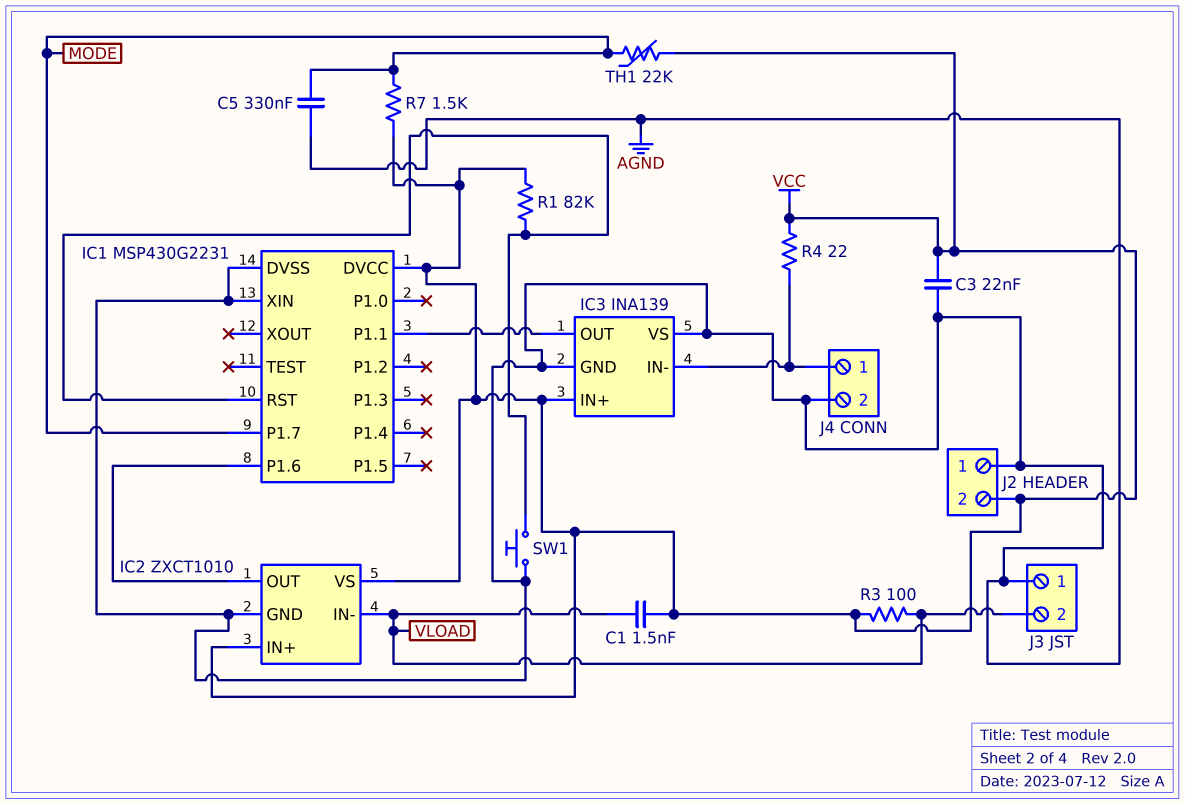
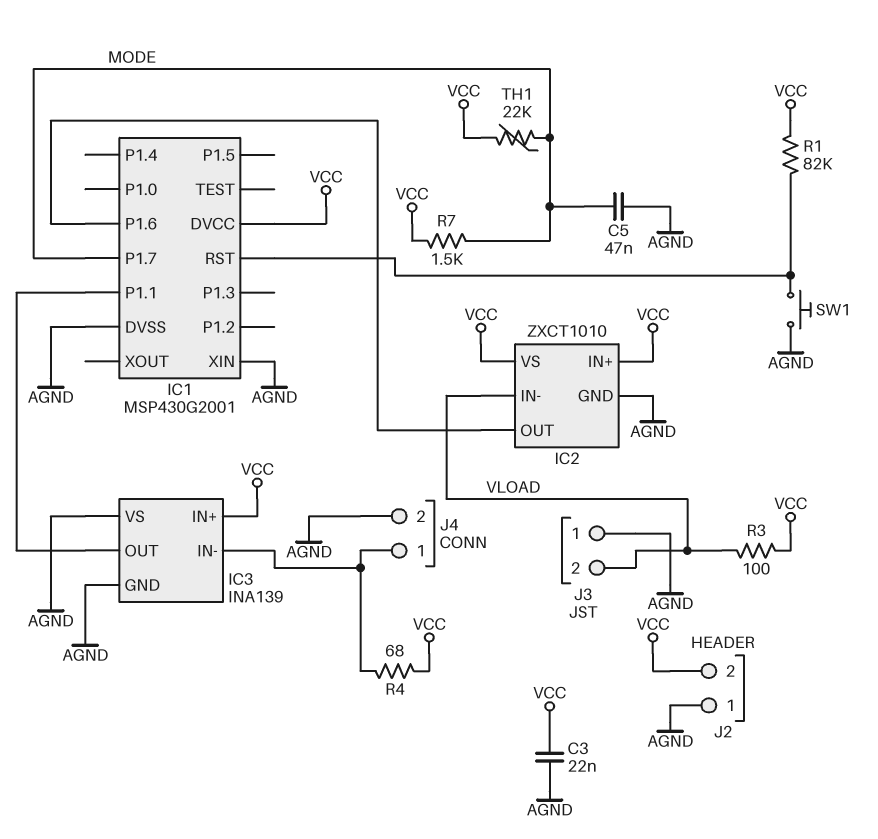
C1: 1.5nF (VCC, VLOAD) -> none
C5: 330nF (AGND, MODE) -> 47nF (AGND, MODE)
IC1: MSP430G2231 -> MSP430G2001
R4: 22 (IC3/IN-, VCC) -> 68 (IC3/IN-, VCC)

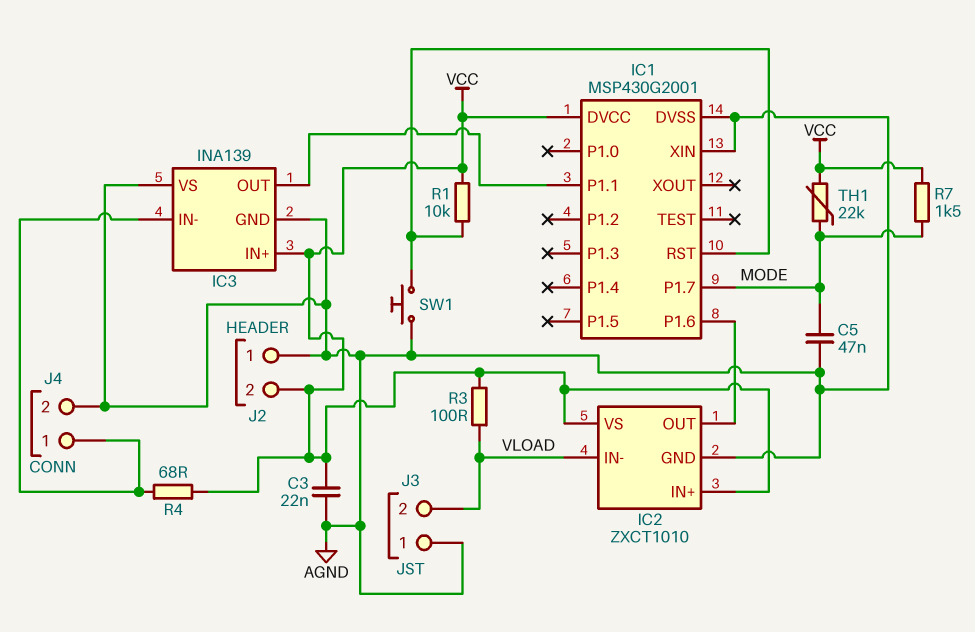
R1: 82k (IC1/RST, VCC) -> 10k (IC1/RST, VCC)

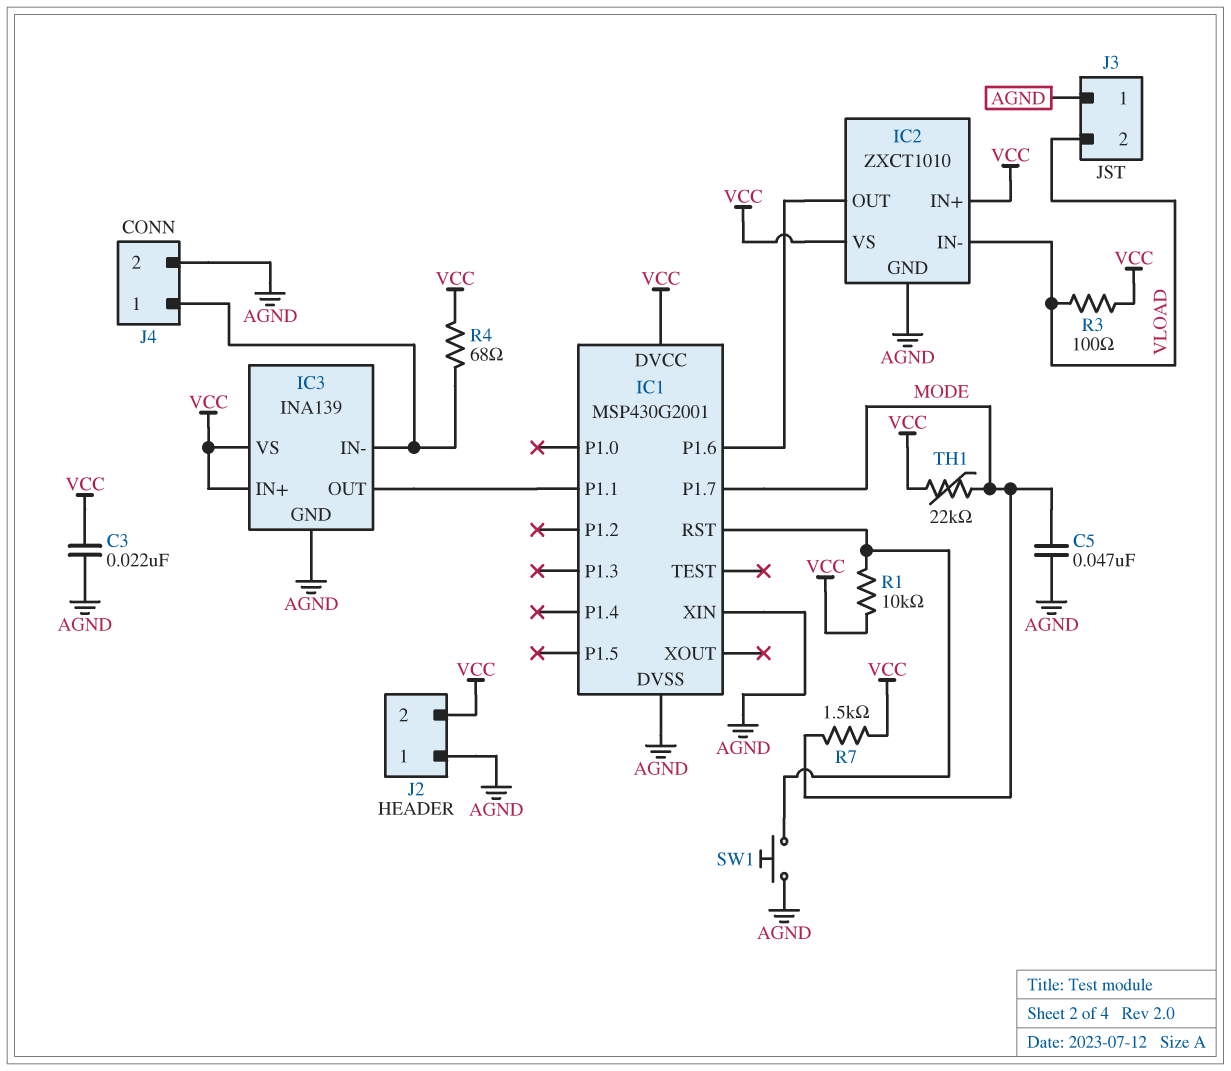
IC3 pin VS: AGND -> VCC

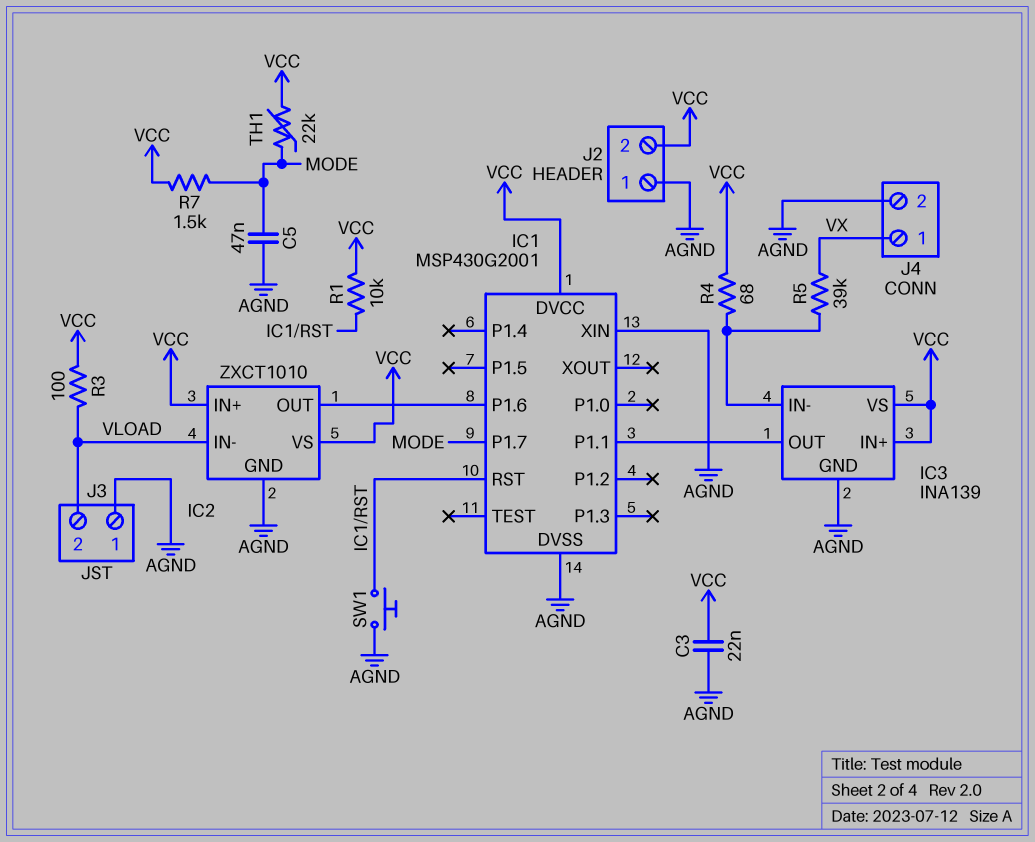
J4 pin 1: IC3/IN- -> VX
R5: none -> 39k (IC3/IN-, VX)

